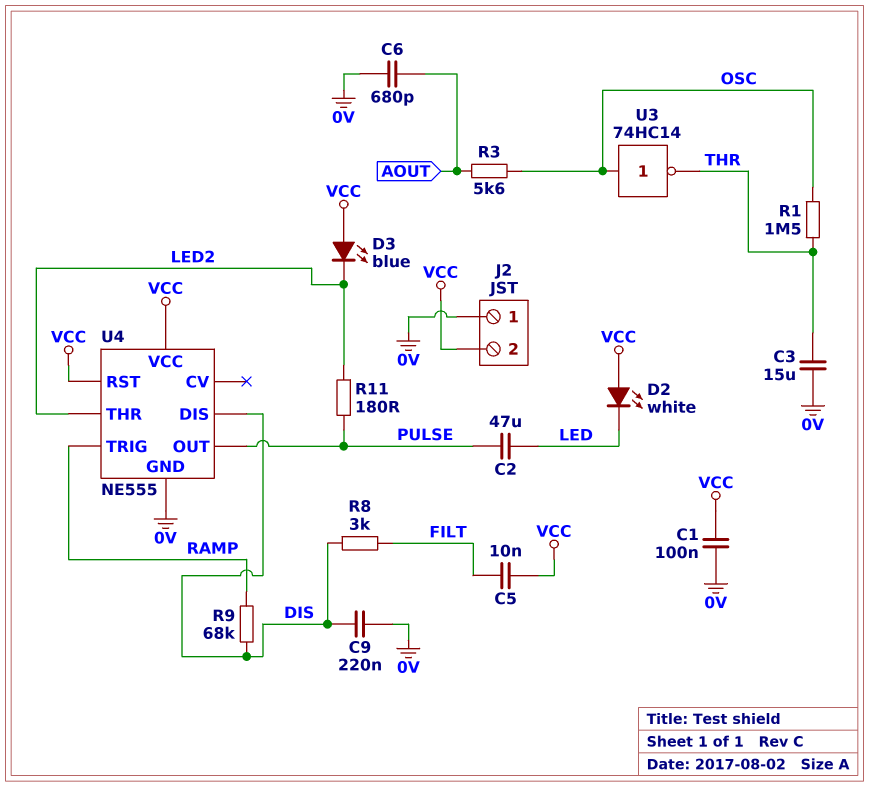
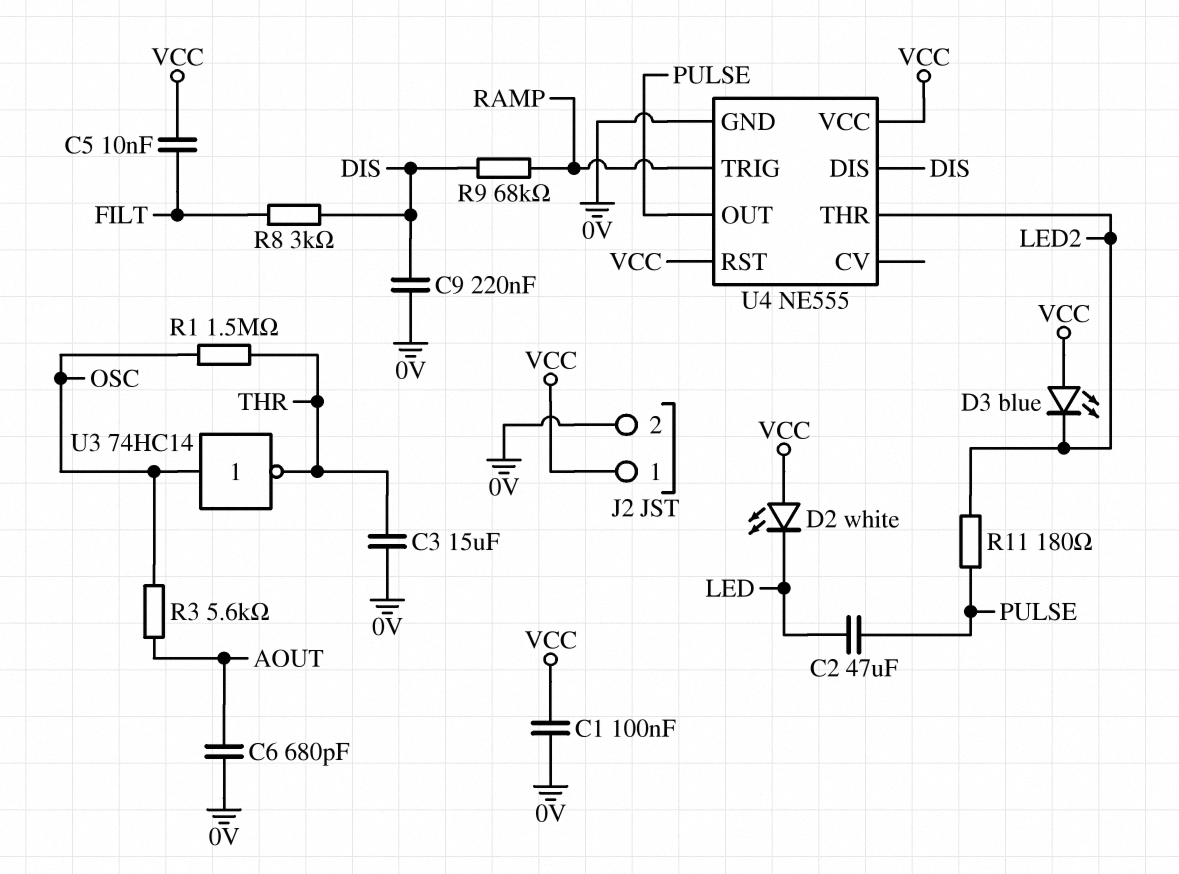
J2 pin 1: 0V -> VCC
J2 pin 2: VCC -> 0V

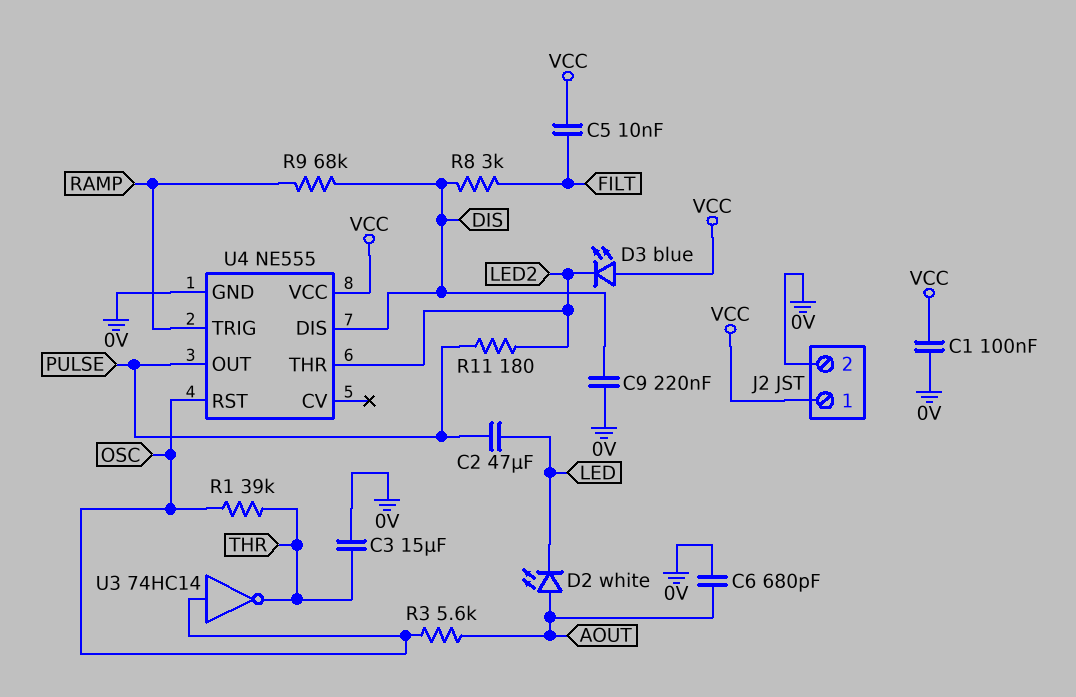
D2: LED white (A VCC, K LED) -> LED white (A AOUT, K LED)
R1: 1.5M (OSC, THR) -> 39k (OSC, THR)
U4 pin RST: VCC -> OSC

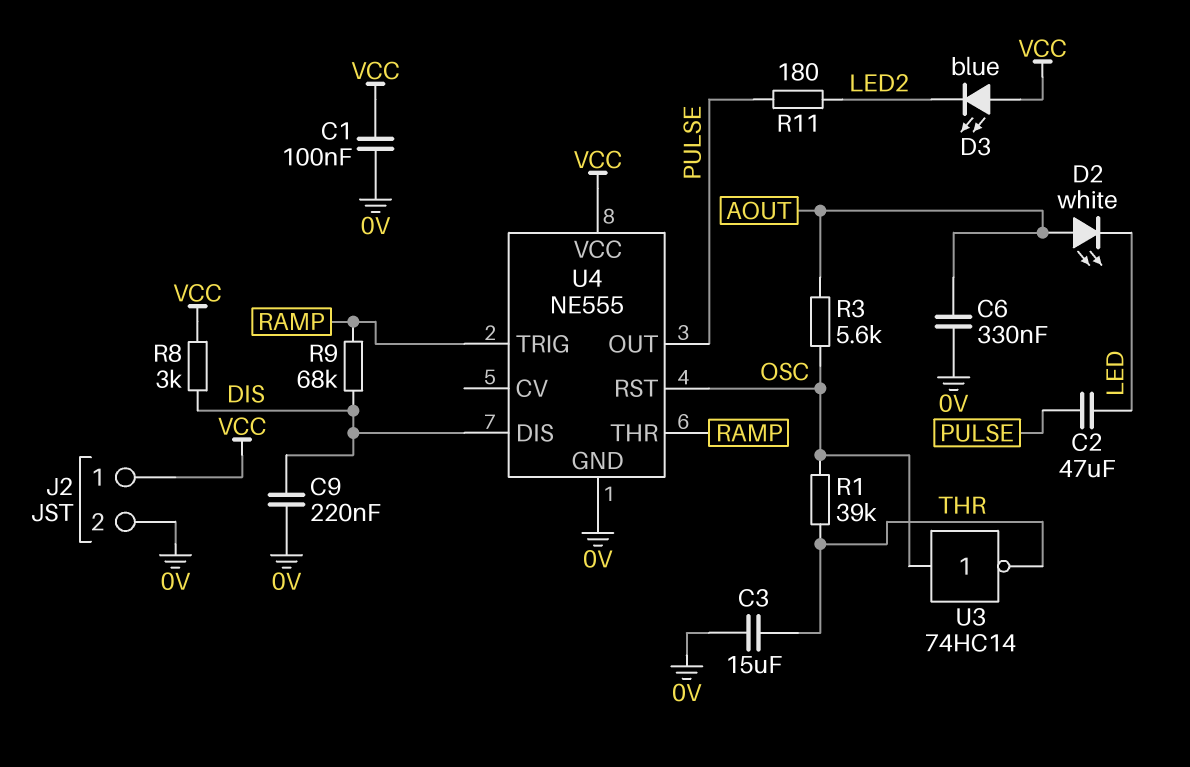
C5: 10nF (FILT, VCC) -> none
C6: 680pF (0V, AOUT) -> 330nF (0V, AOUT)
R8: 3k (DIS, FILT) -> 3k (DIS, VCC)
U4 pin THR: LED2 -> RAMP

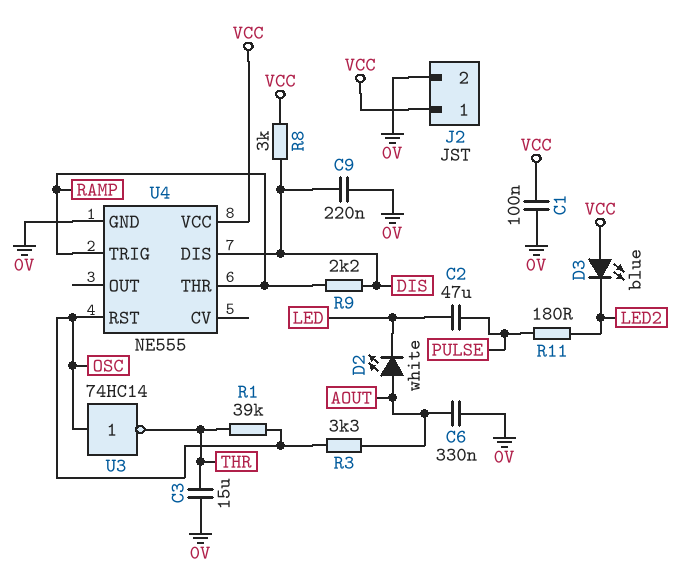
R3: 5.6k (AOUT, OSC) -> 3.3k (AOUT, OSC)
R9: 68k (DIS, RAMP) -> 2.2k (DIS, RAMP)
U4 pin OUT: PULSE -> none

